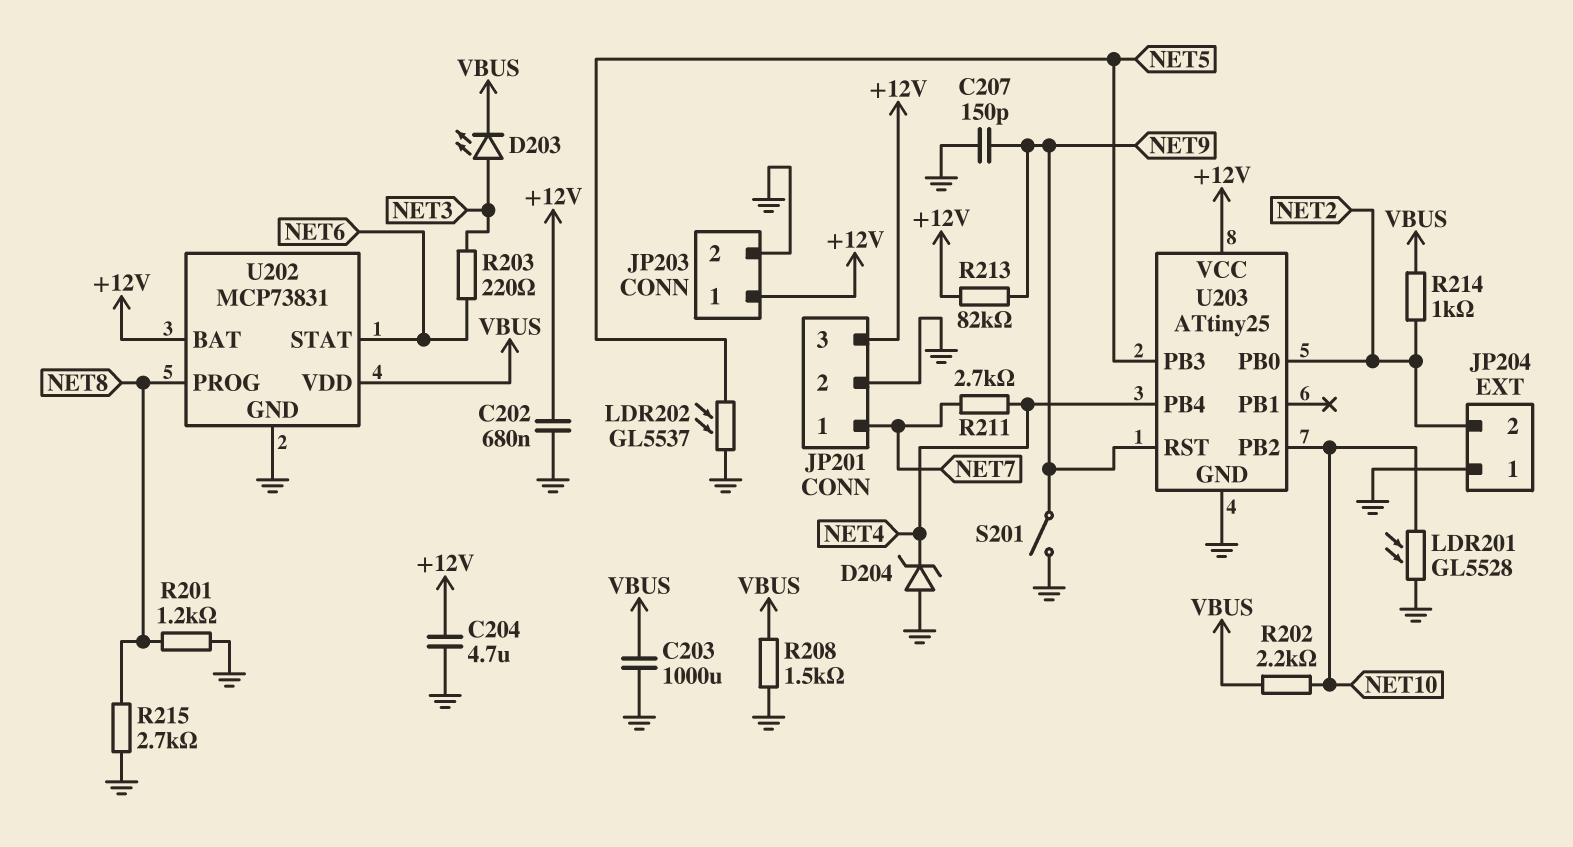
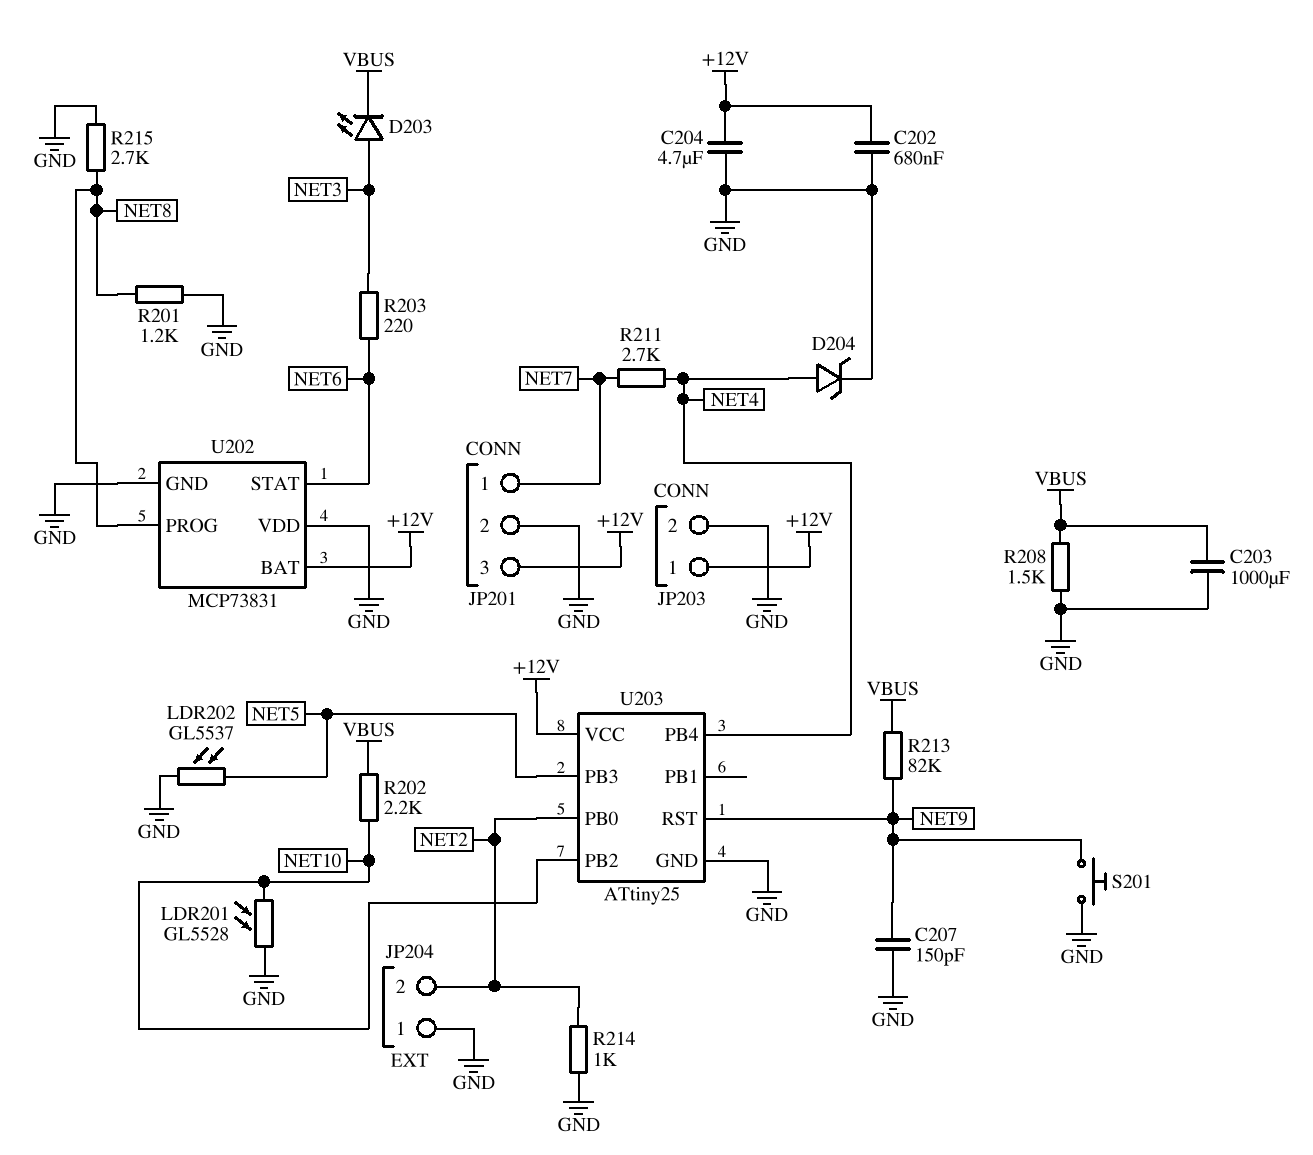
D204: zener (A GND, K NET4) -> zener (A NET4, K GND)
R213: 82k (+12V, NET9) -> 82k (NET9, VBUS)
R214: 1k (NET2, VBUS) -> 1k (GND, NET2)
S201: switch (GND, NET9) -> button (GND, NET9)
U202 pin VDD: VBUS -> GND

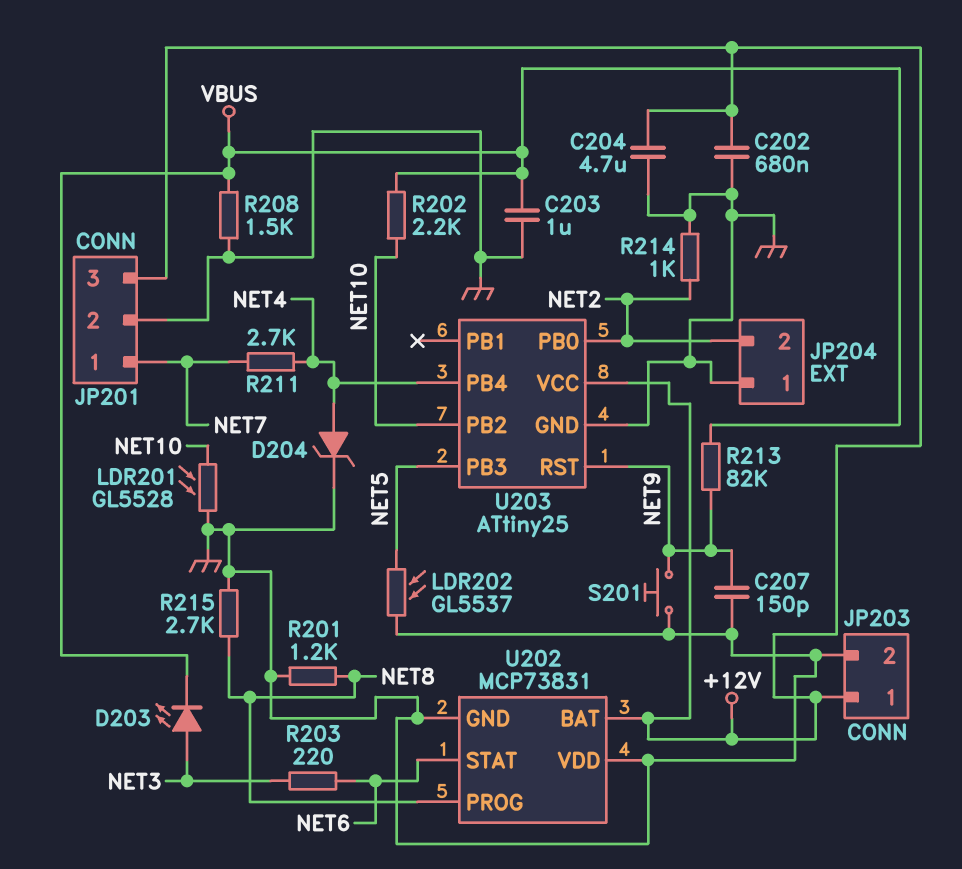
C203: 1000uF (GND, VBUS) -> 1uF (GND, VBUS)

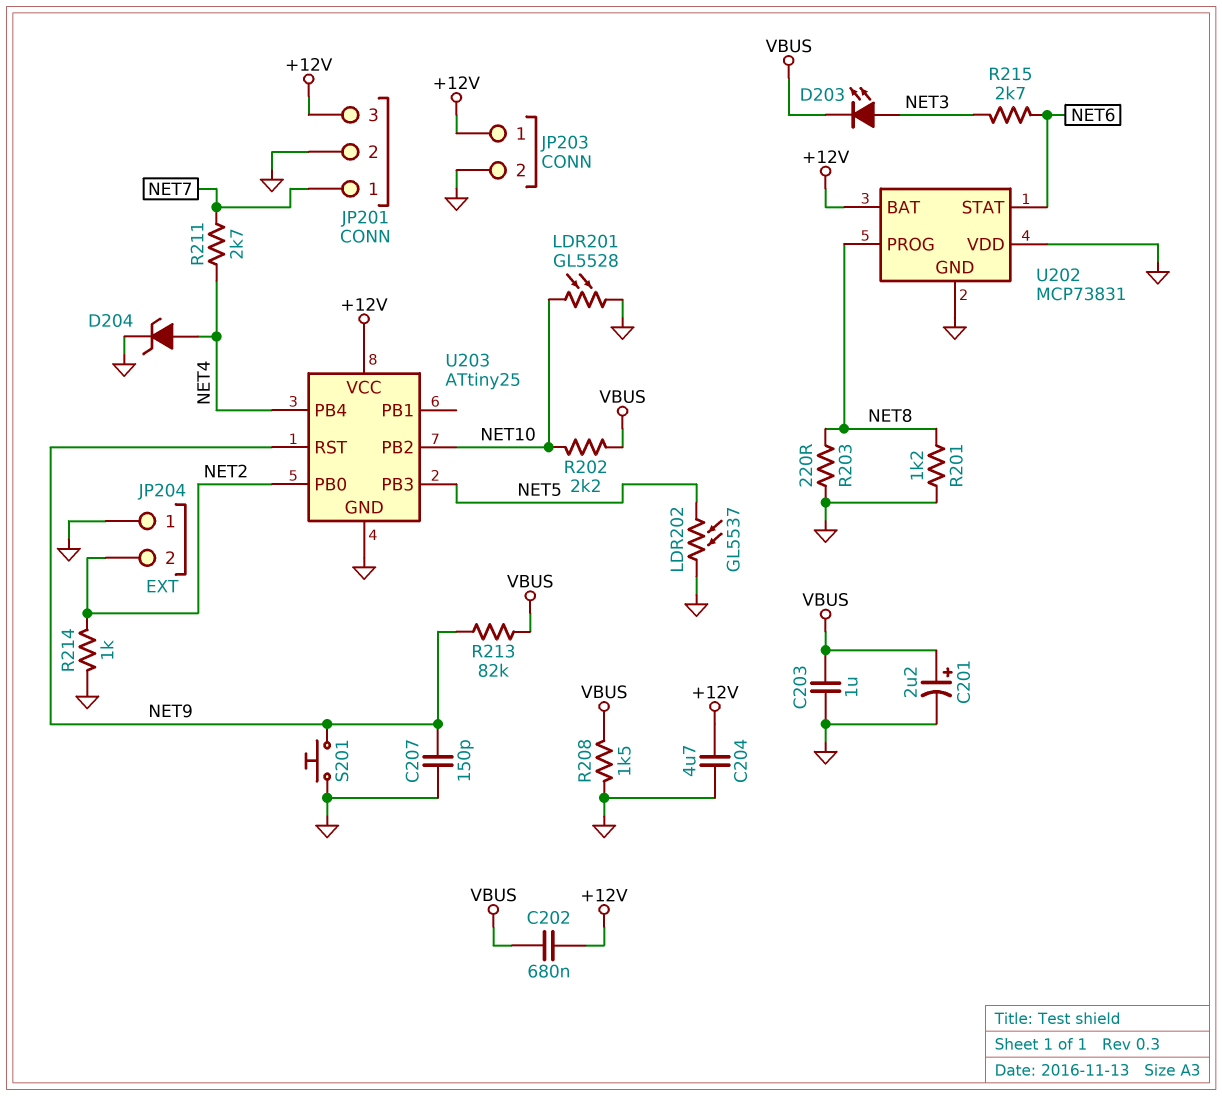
C201: none -> 2.2uF (plus VBUS, minus GND)
C202: 680nF (+12V, GND) -> 680nF (+12V, VBUS)
R203: 220 (NET3, NET6) -> 220 (GND, NET8)
R215: 2.7k (GND, NET8) -> 2.7k (NET3, NET6)

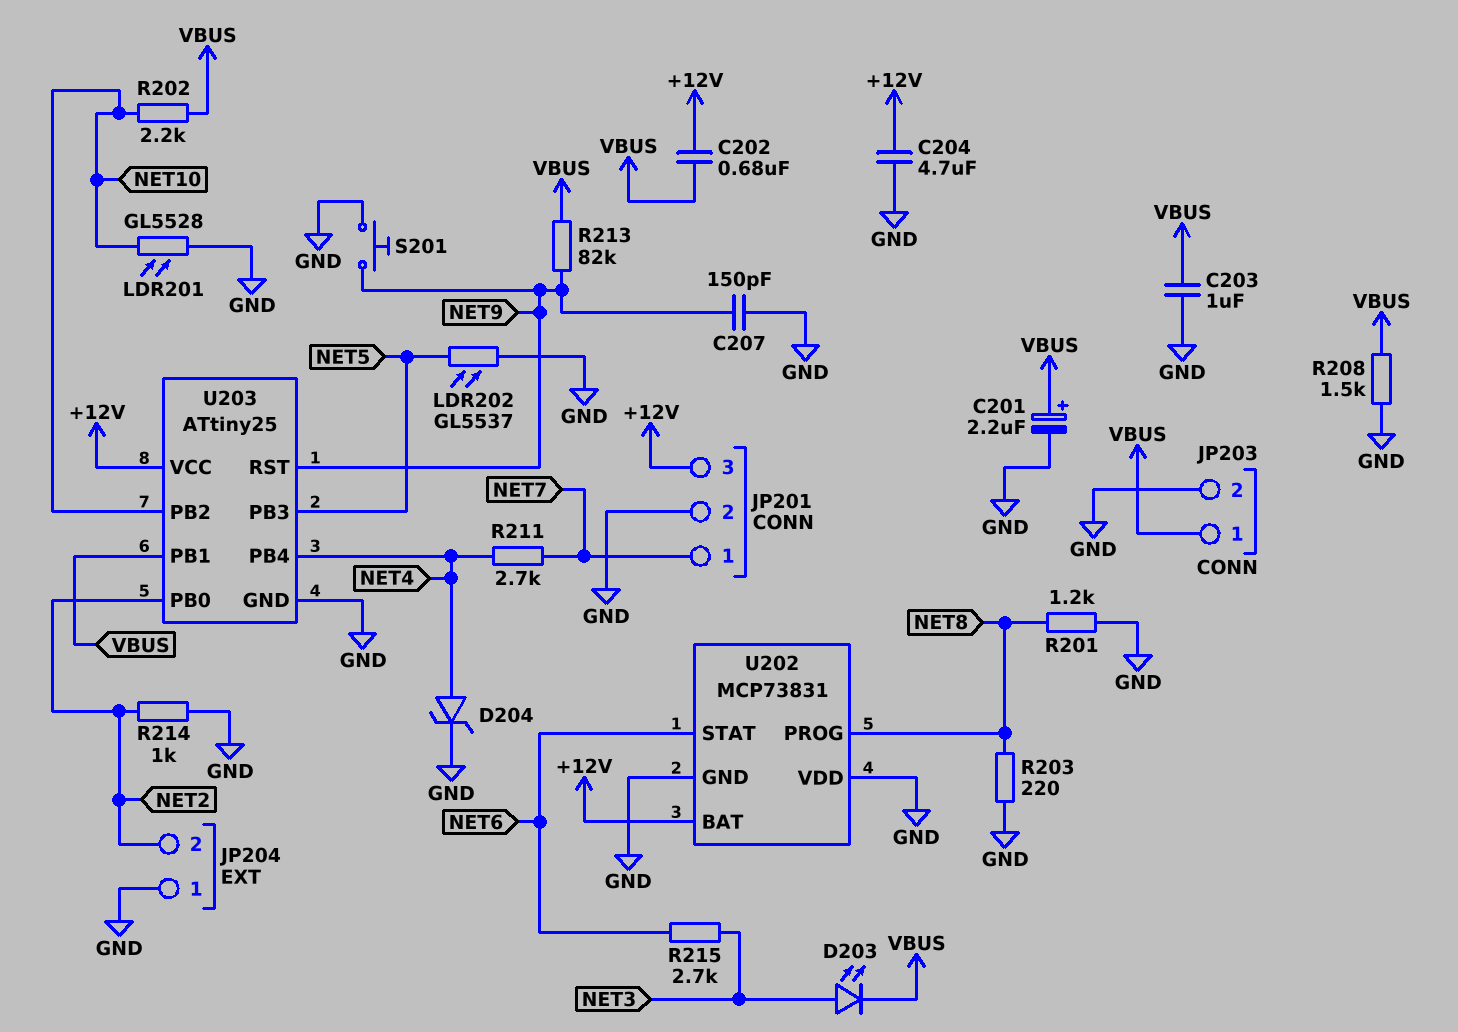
JP203 pin 1: +12V -> VBUS
U203 pin PB1: none -> VBUS

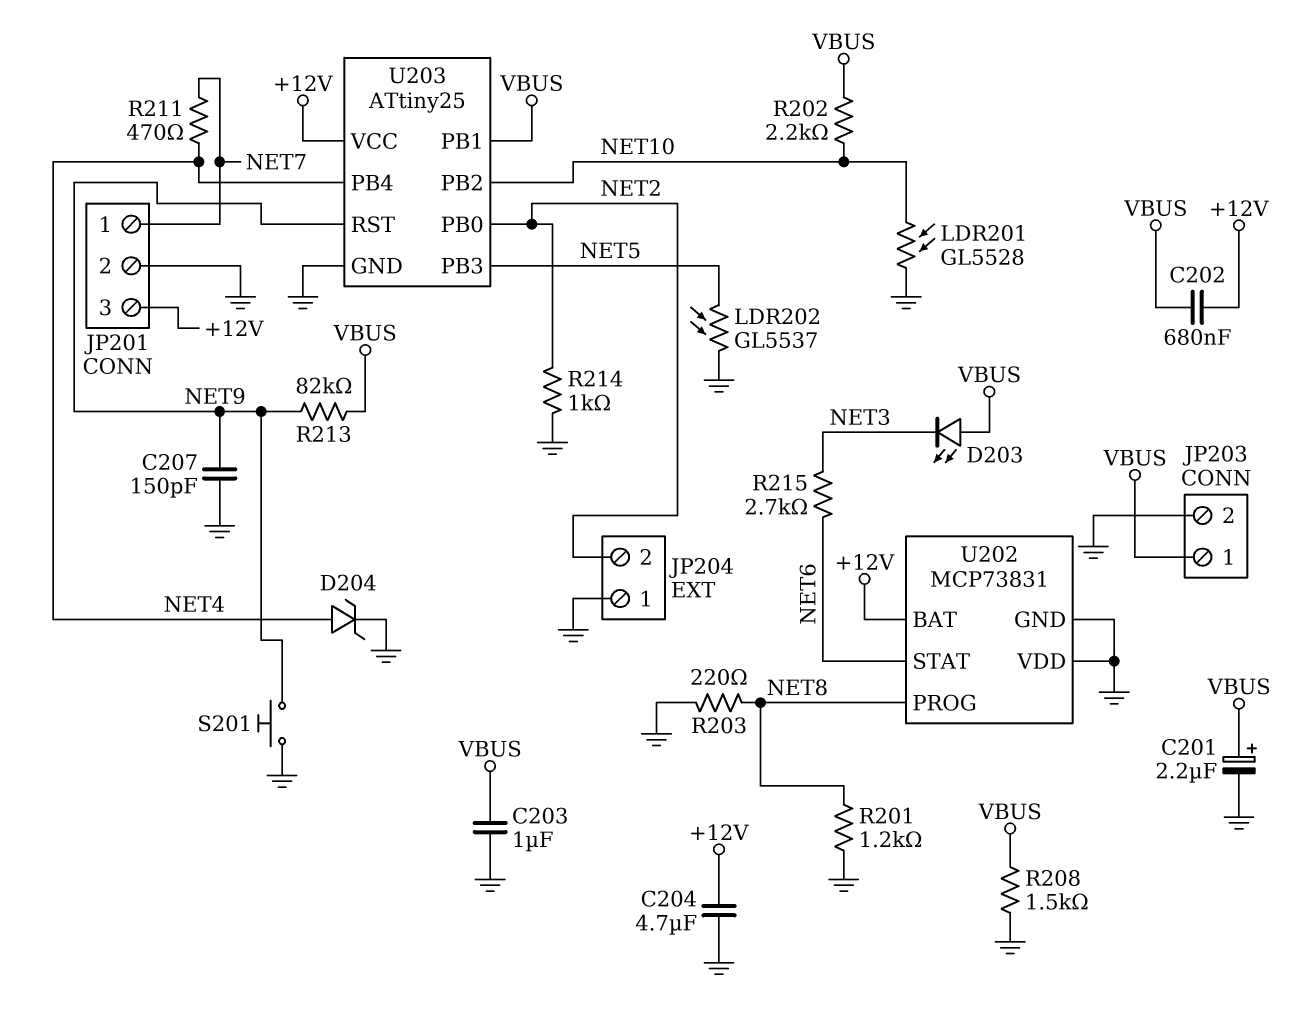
D203: LED (A NET3, K VBUS) -> LED (A VBUS, K NET3)
R211: 2.7k (NET4, NET7) -> 470 (NET4, NET7)

